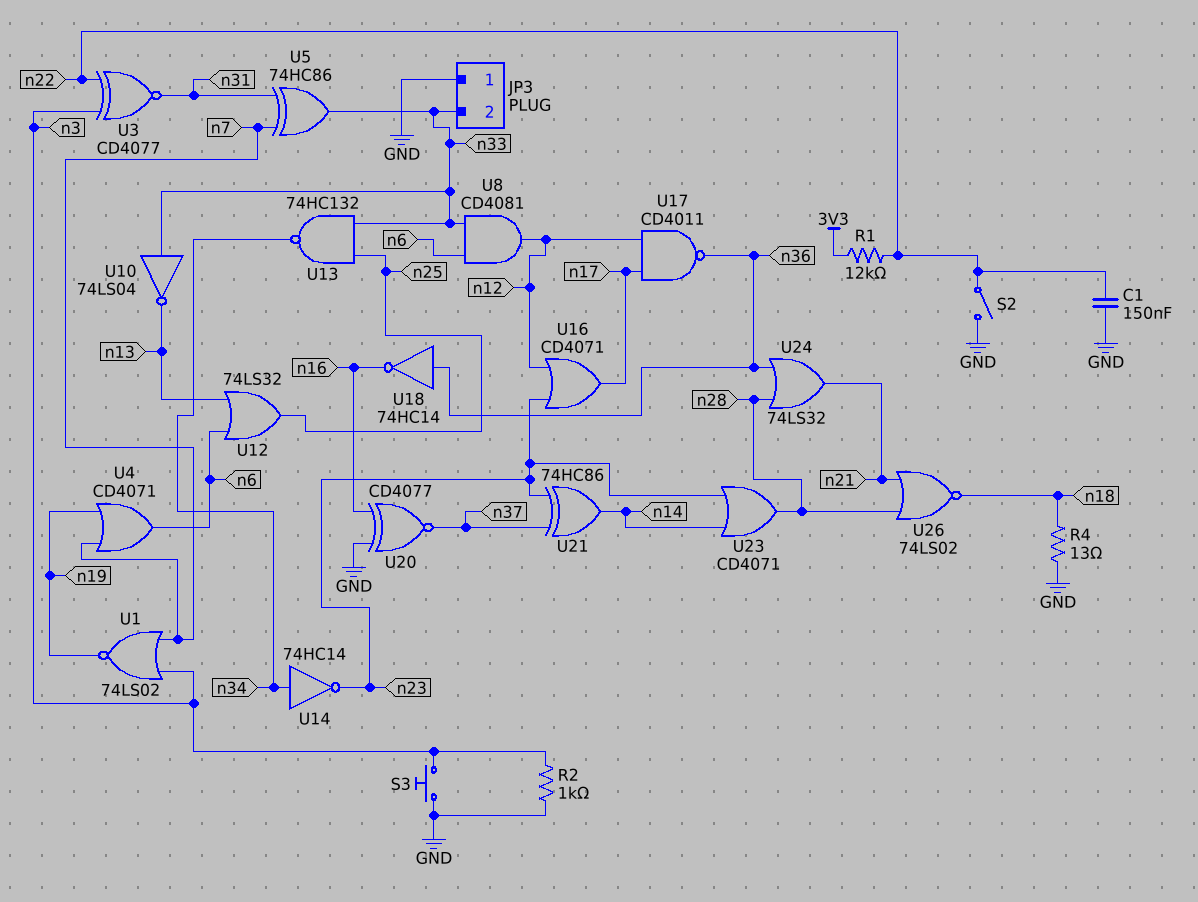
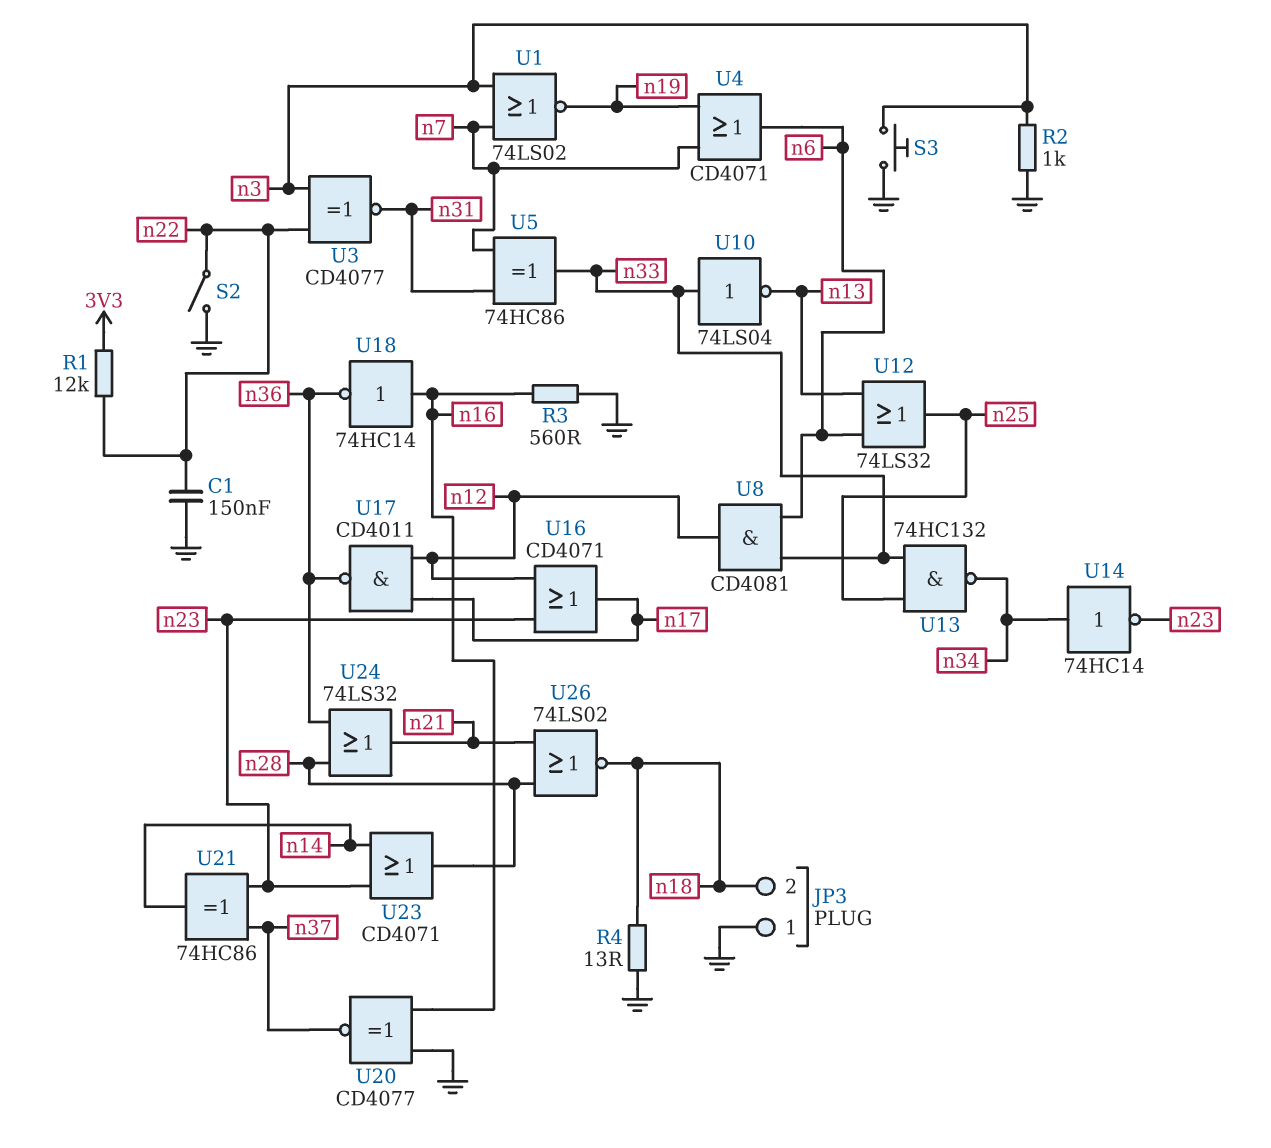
JP3 pin 2: n33 -> n18
R3: none -> 560 (GND, n16)
U18: NOT 74HC14 (in n36, out n16) -> NOT 74HC14 (in n16, out n36)

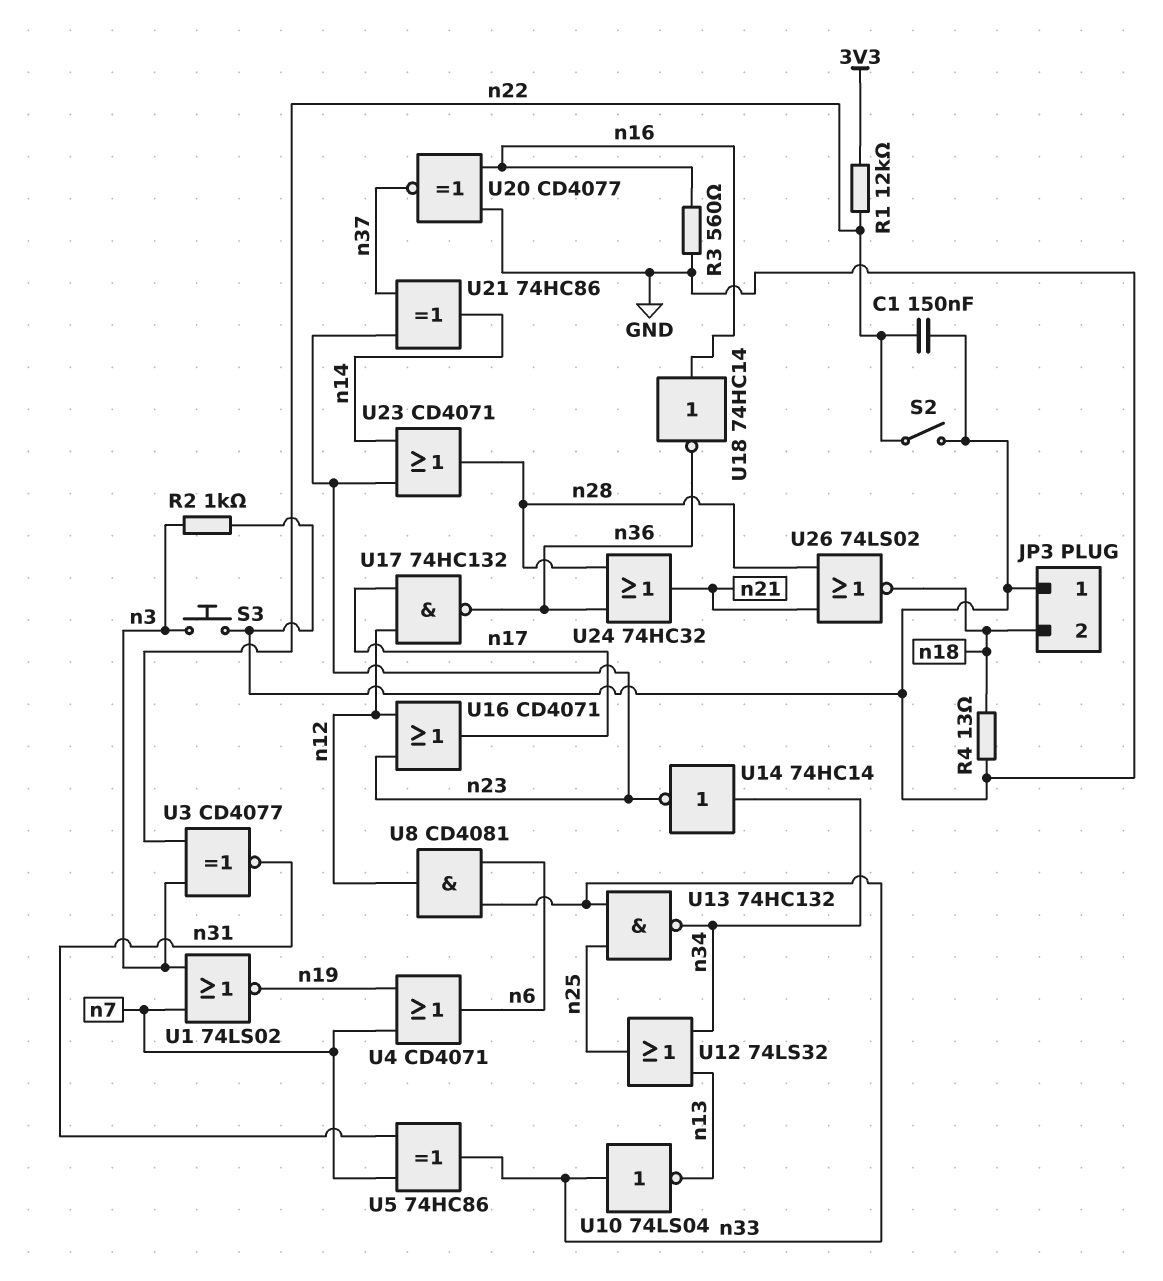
U12: OR 74LS32 (in n6, in n13, out n25) -> OR 74LS32 (in n13, in n34, out n25)
U17: NAND CD4011 (in n12, in n17, out n36) -> NAND 74HC132 (in n12, in n17, out n36)
U24: OR 74LS32 (in n28, in n36, out n21) -> OR 74HC32 (in n28, in n36, out n21)

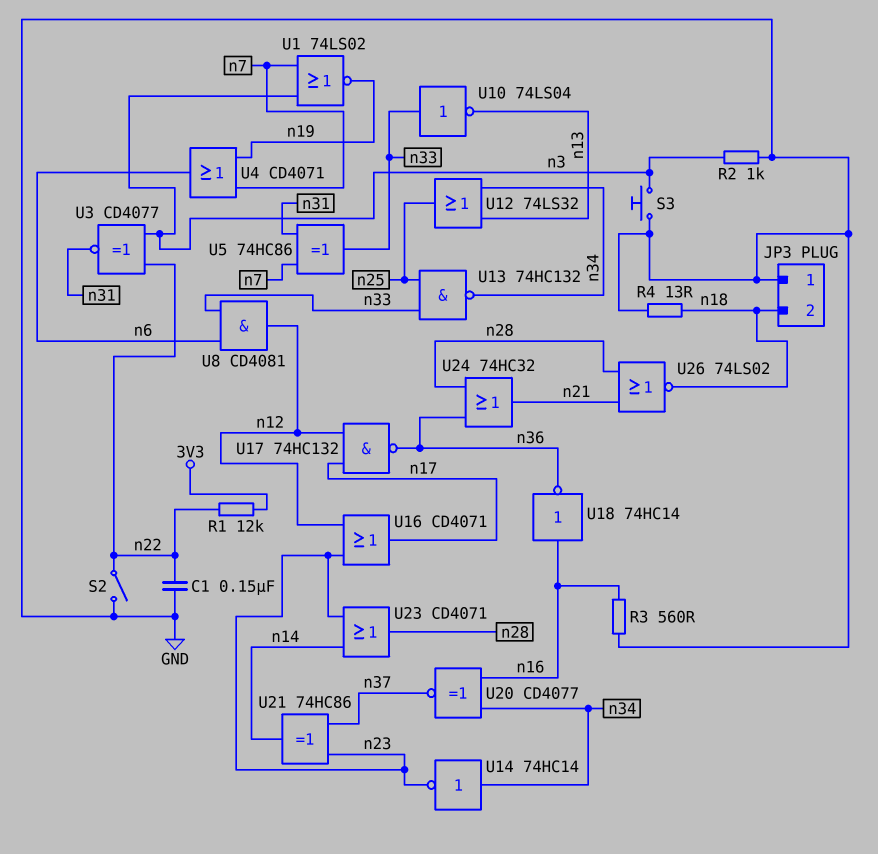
U20: XNOR CD4077 (in GND, in n16, out n37) -> XNOR CD4077 (in n16, in n34, out n37)

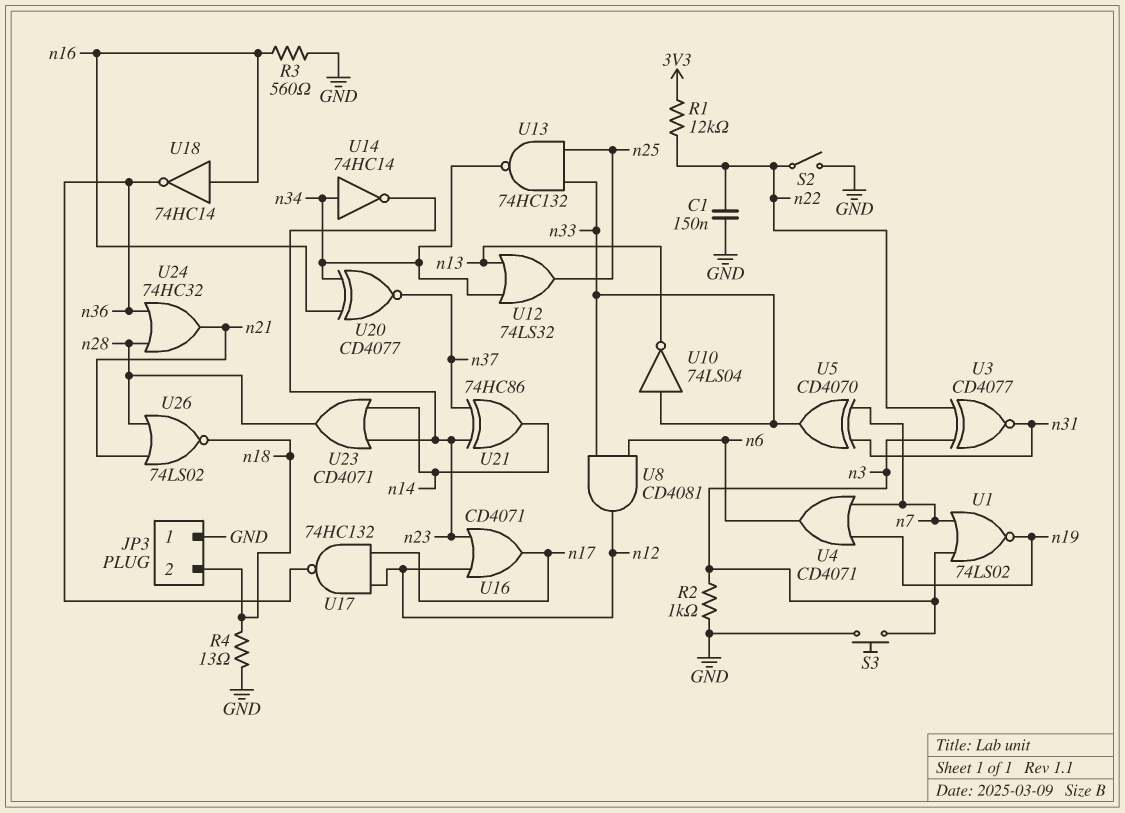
U5: XOR 74HC86 (in n7, in n31, out n33) -> XOR CD4070 (in n7, in n31, out n33)

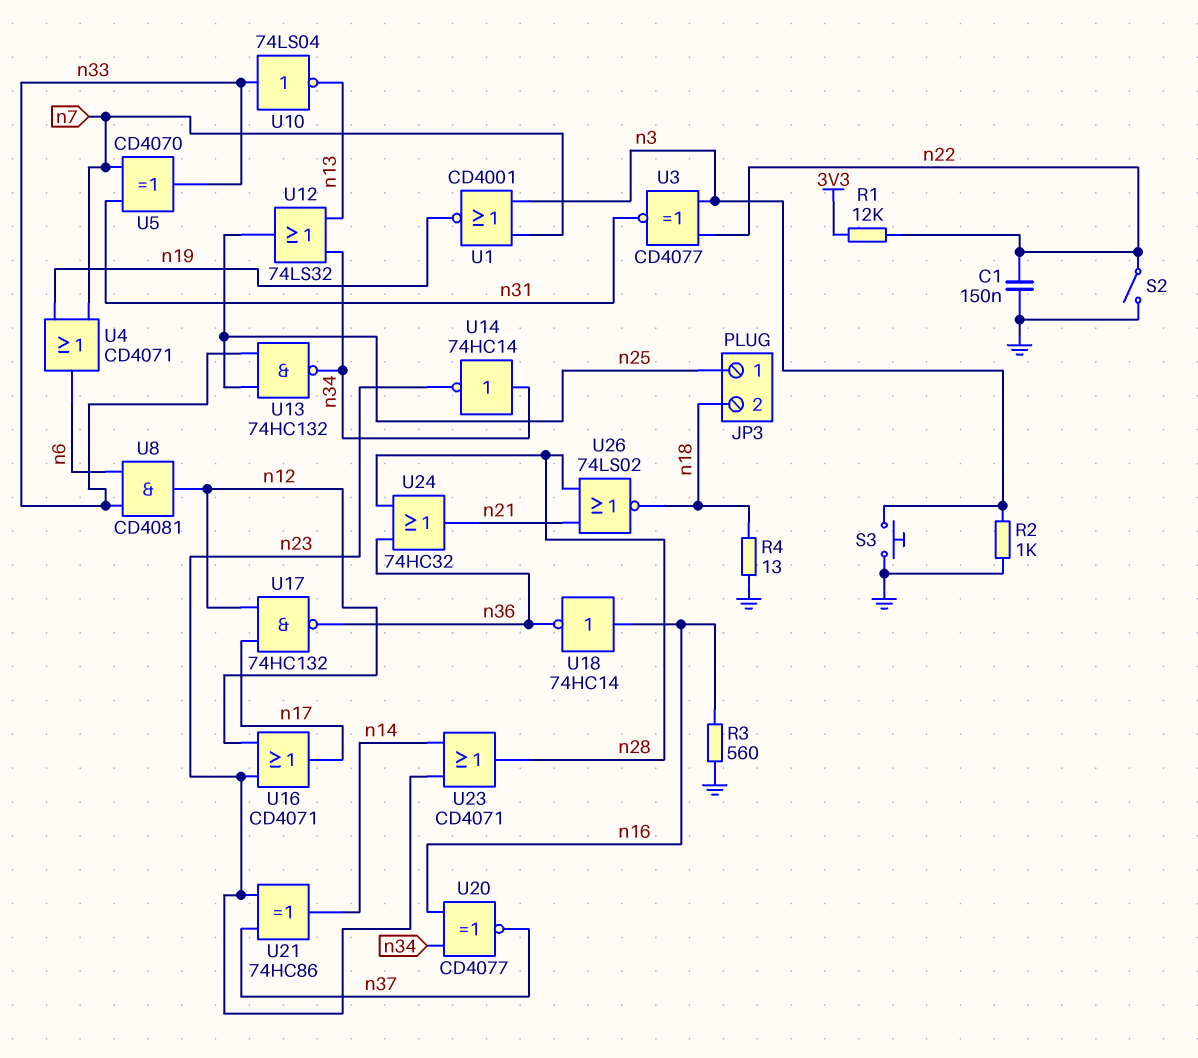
JP3 pin 1: GND -> n25
U1: NOR 74LS02 (in n3, in n7, out n19) -> NOR CD4001 (in n3, in n7, out n19)

